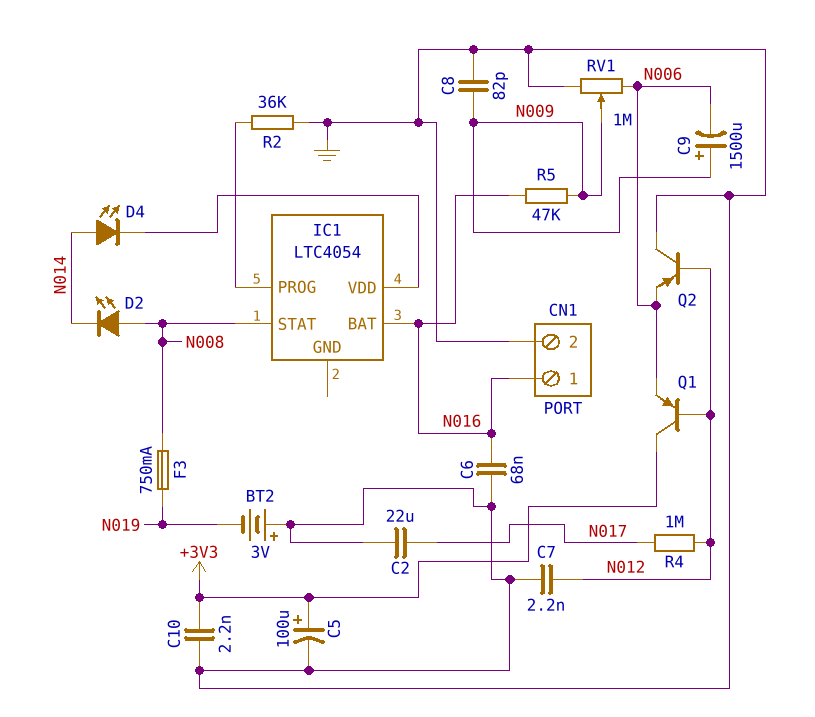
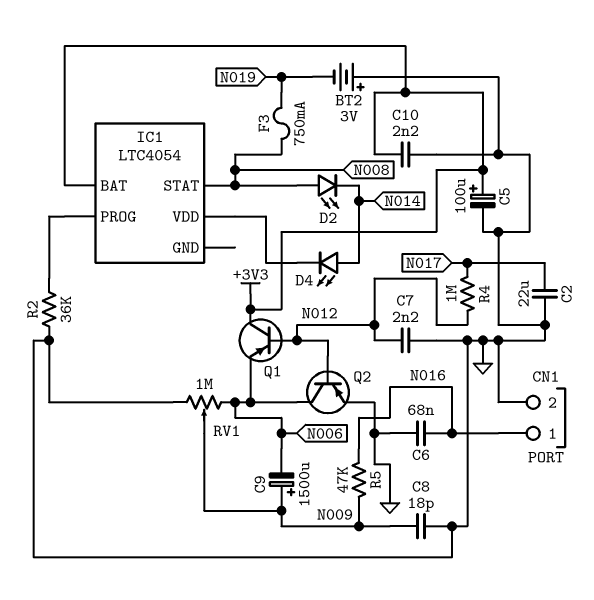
C8: 82pF (GND, N009) -> 18pF (GND, N009)
IC1 pin BAT: N016 -> +3V3
Q2: PNP (B N012, C GND, E N006) -> PNP (B N012, C N006, E GND)

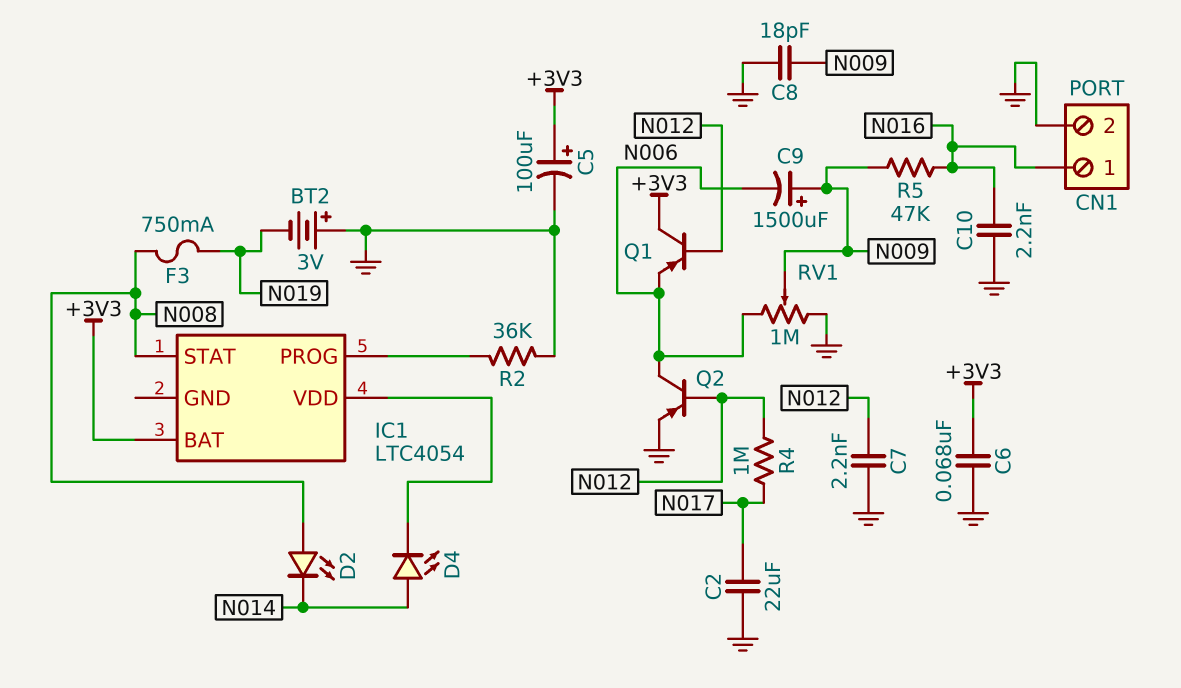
C6: 68nF (GND, N016) -> 68nF (+3V3, GND)
C10: 2.2nF (+3V3, GND) -> 2.2nF (GND, N016)

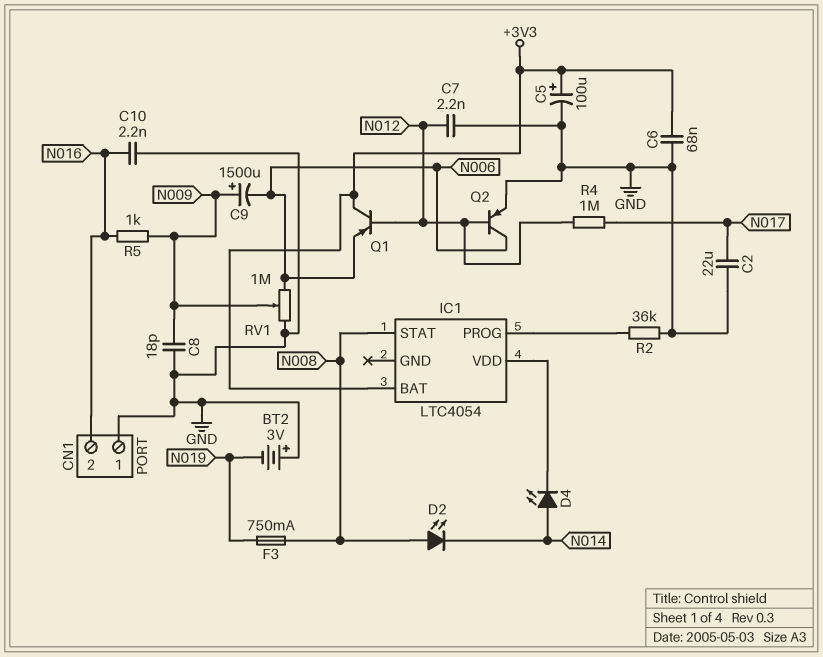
CN1 pin 1: N016 -> GND
CN1 pin 2: GND -> N016
R5: 47k (N009, N016) -> 1k (N009, N016)

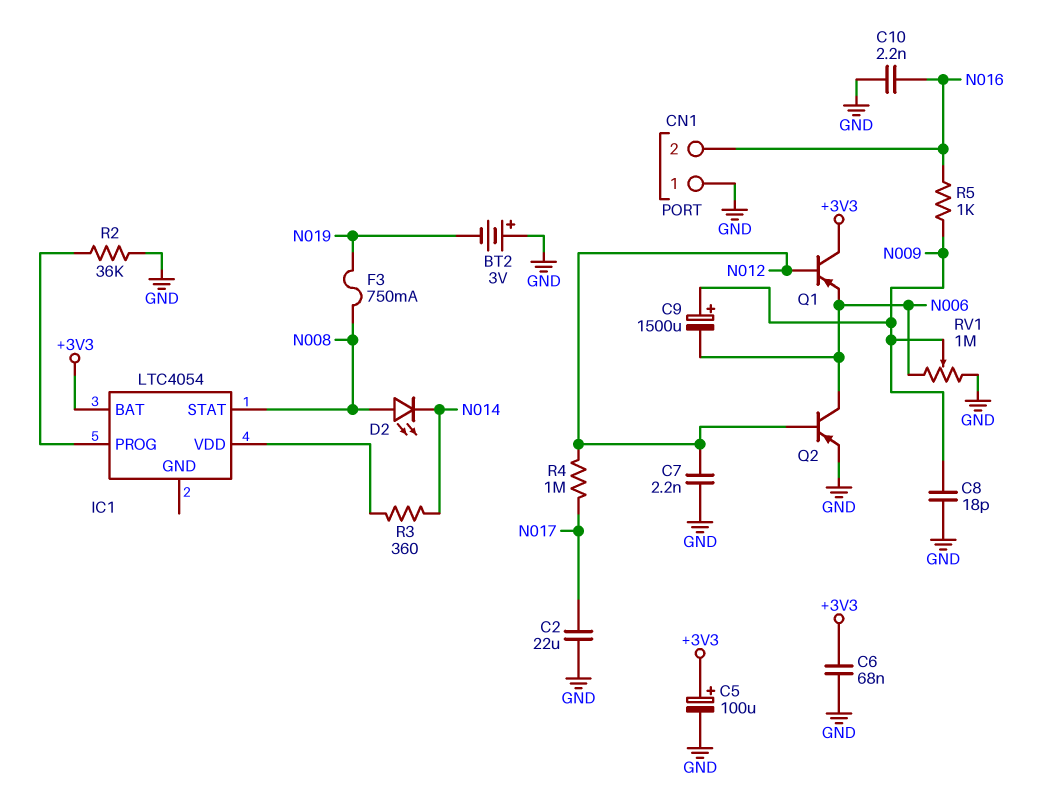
D4: LED (A N014, K IC1/VDD) -> none
R3: none -> 360 (IC1/VDD, N014)

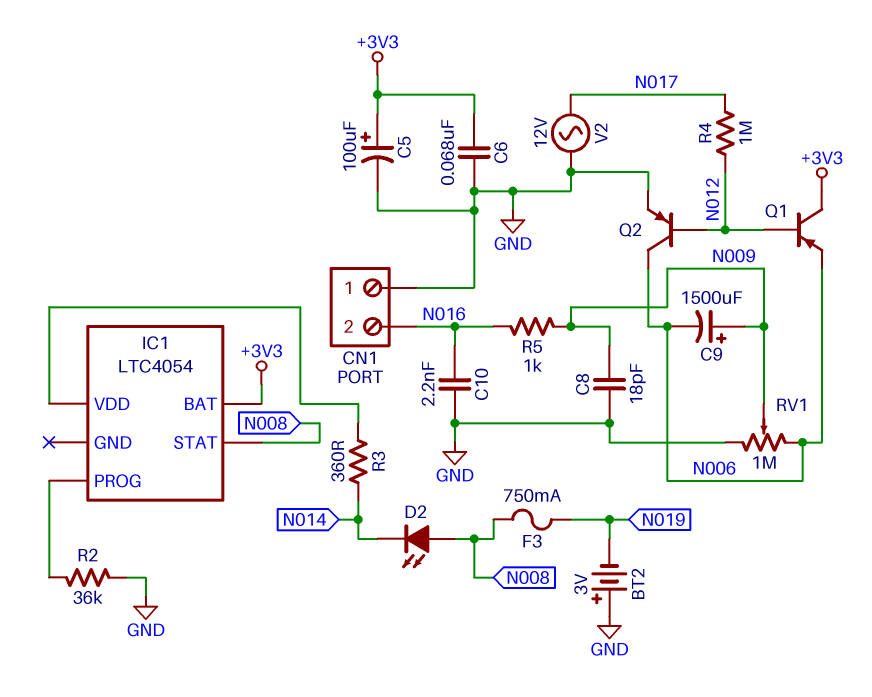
C2: 22uF (GND, N017) -> none
C7: 2.2nF (GND, N012) -> none
V2: none -> AC 12V (GND, N017)

